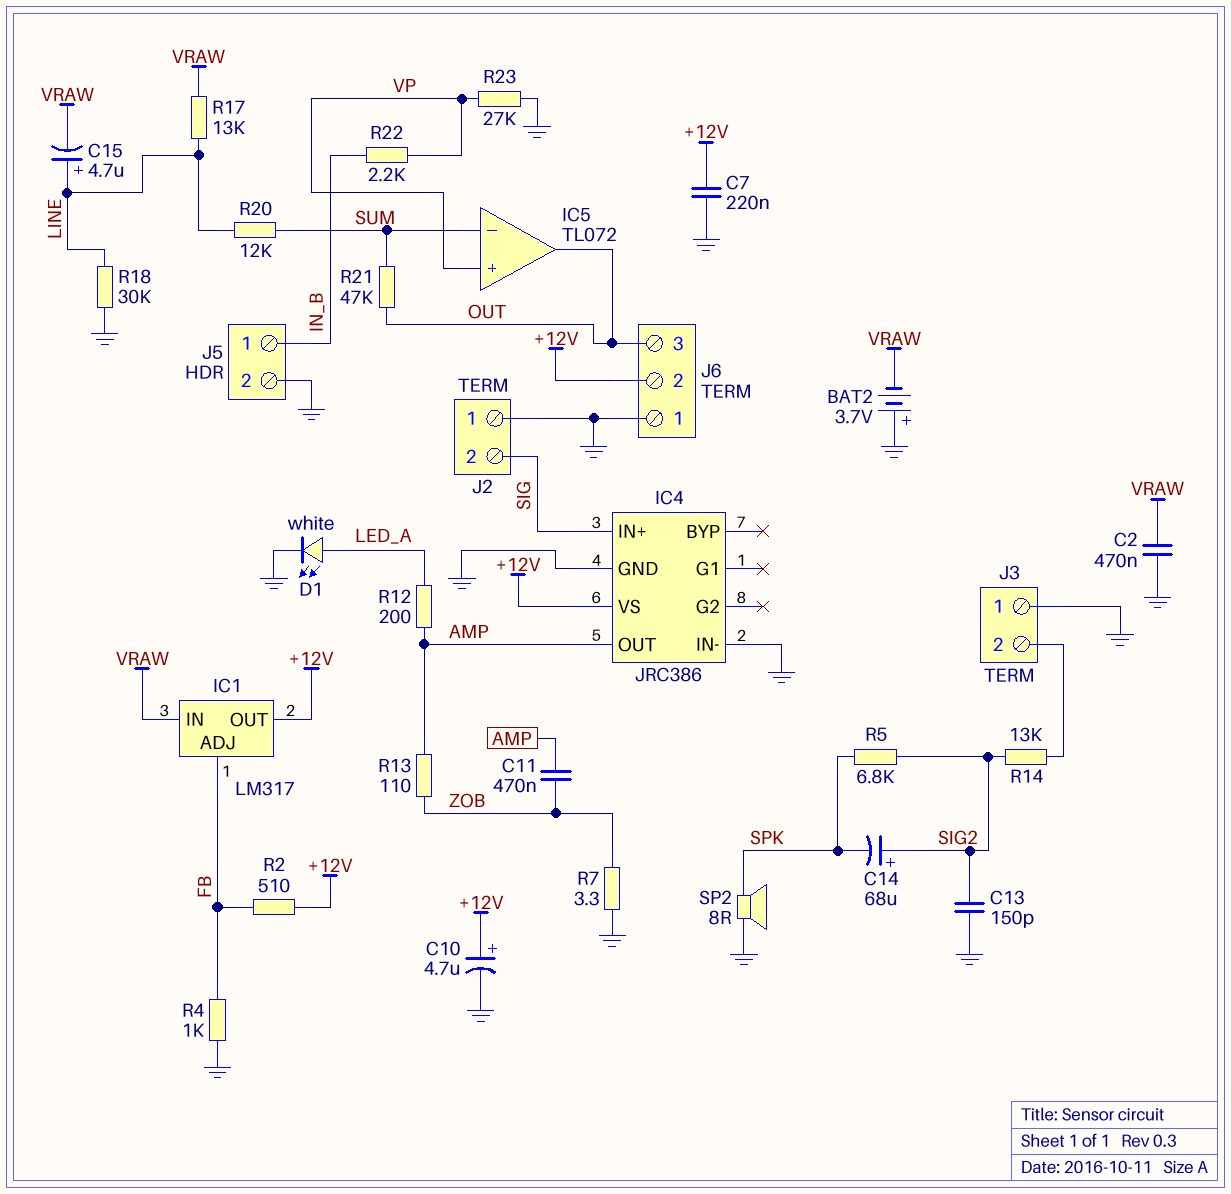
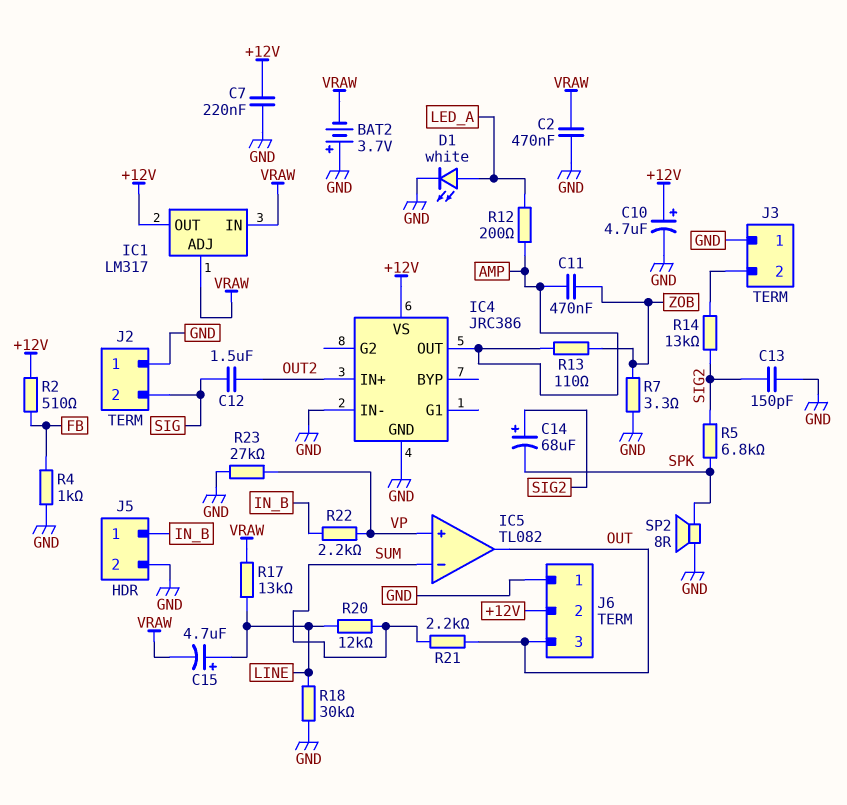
C12: none -> 1.5uF (OUT2, SIG)
IC1 pin ADJ: FB -> VRAW
IC4 pin IN+: SIG -> OUT2
IC5: TL072 -> TL082
R21: 47k (OUT, SUM) -> 2.2k (OUT, SUM)

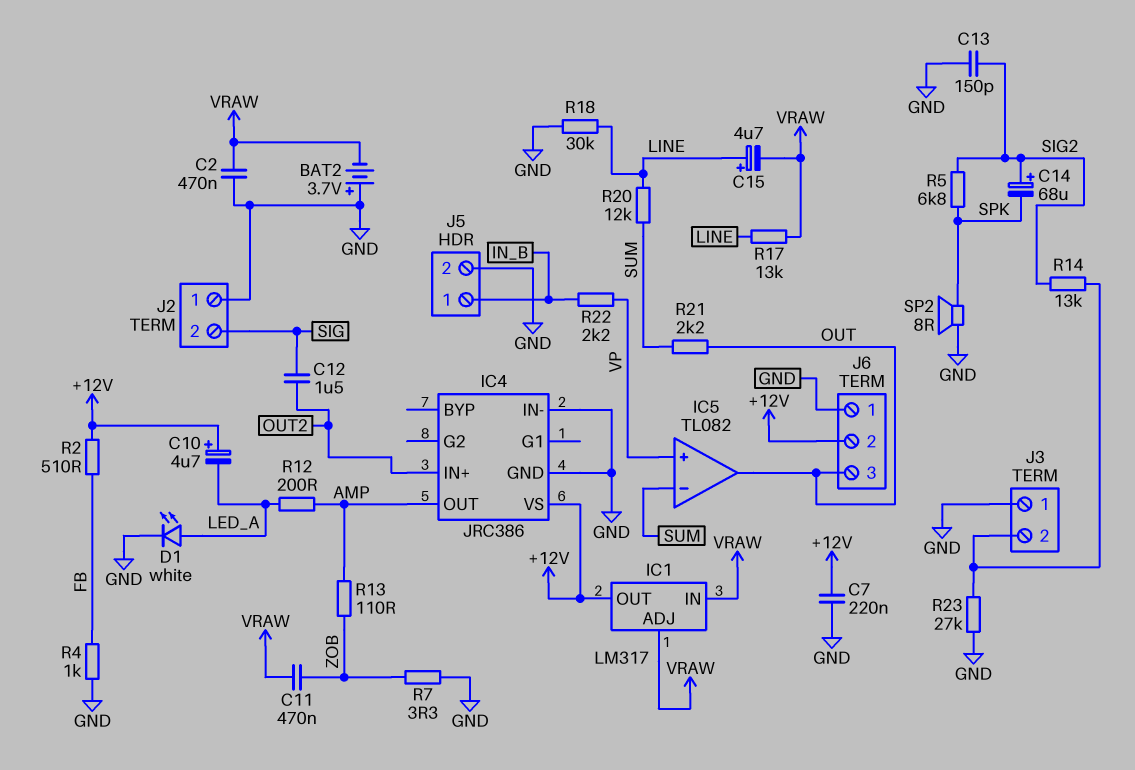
C10: 4.7uF (plus +12V, minus GND) -> 4.7uF (plus +12V, minus LED_A)
C11: 470nF (AMP, ZOB) -> 470nF (VRAW, ZOB)
R23: 27k (GND, VP) -> 27k (GND, J3/2)

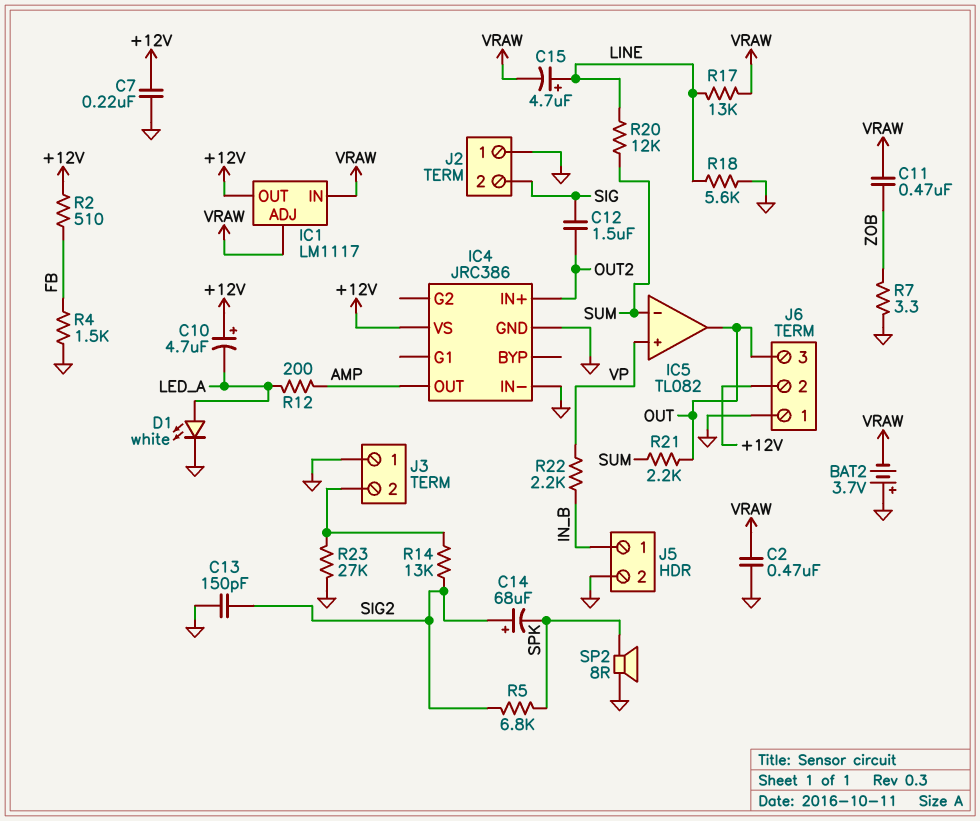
IC1: LM317 -> LM1117
R4: 1k (FB, GND) -> 1.5k (FB, GND)
R13: 110 (AMP, ZOB) -> none
R18: 30k (GND, LINE) -> 5.6k (GND, LINE)

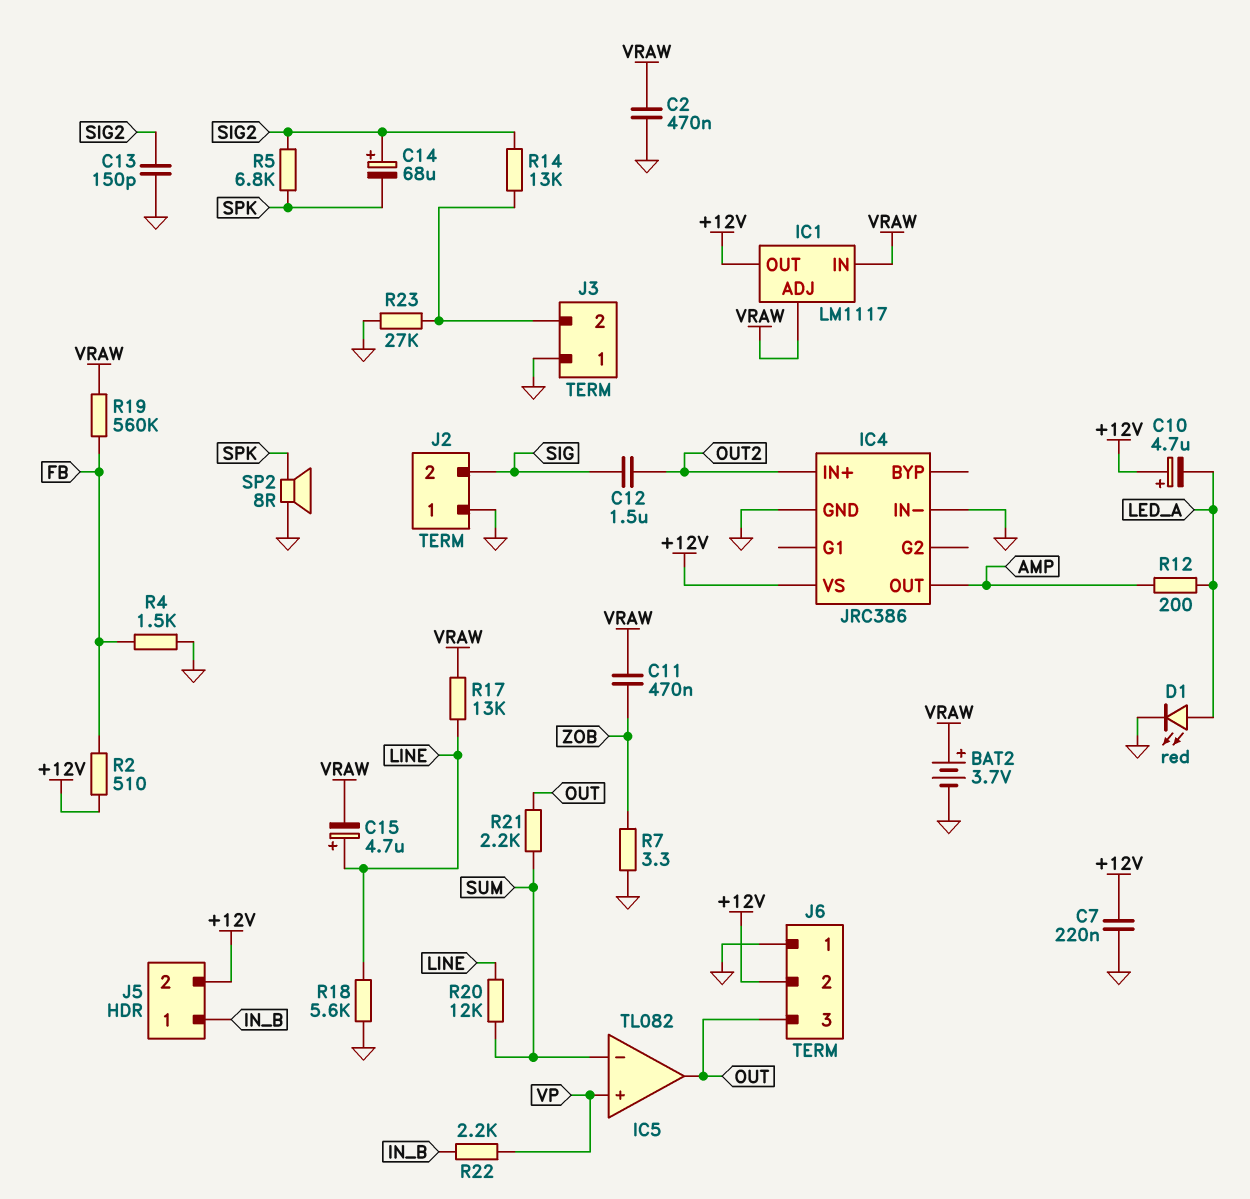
BAT2: 3.7V (plus GND, minus VRAW) -> 3.7V (plus VRAW, minus GND)
D1: LED white (A LED_A, K GND) -> LED red (A LED_A, K GND)
J5 pin 2: GND -> +12V
R19: none -> 560k (FB, VRAW)

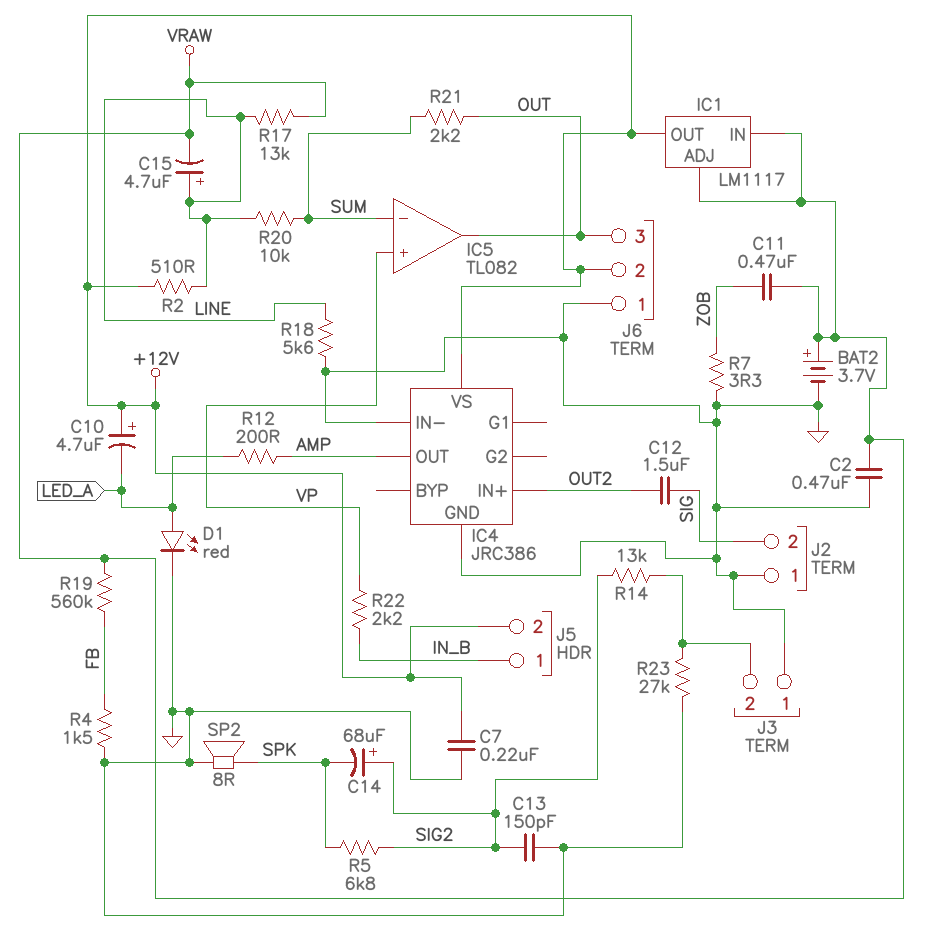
R2: 510 (+12V, FB) -> 510 (+12V, LINE)
R20: 12k (LINE, SUM) -> 10k (LINE, SUM)

